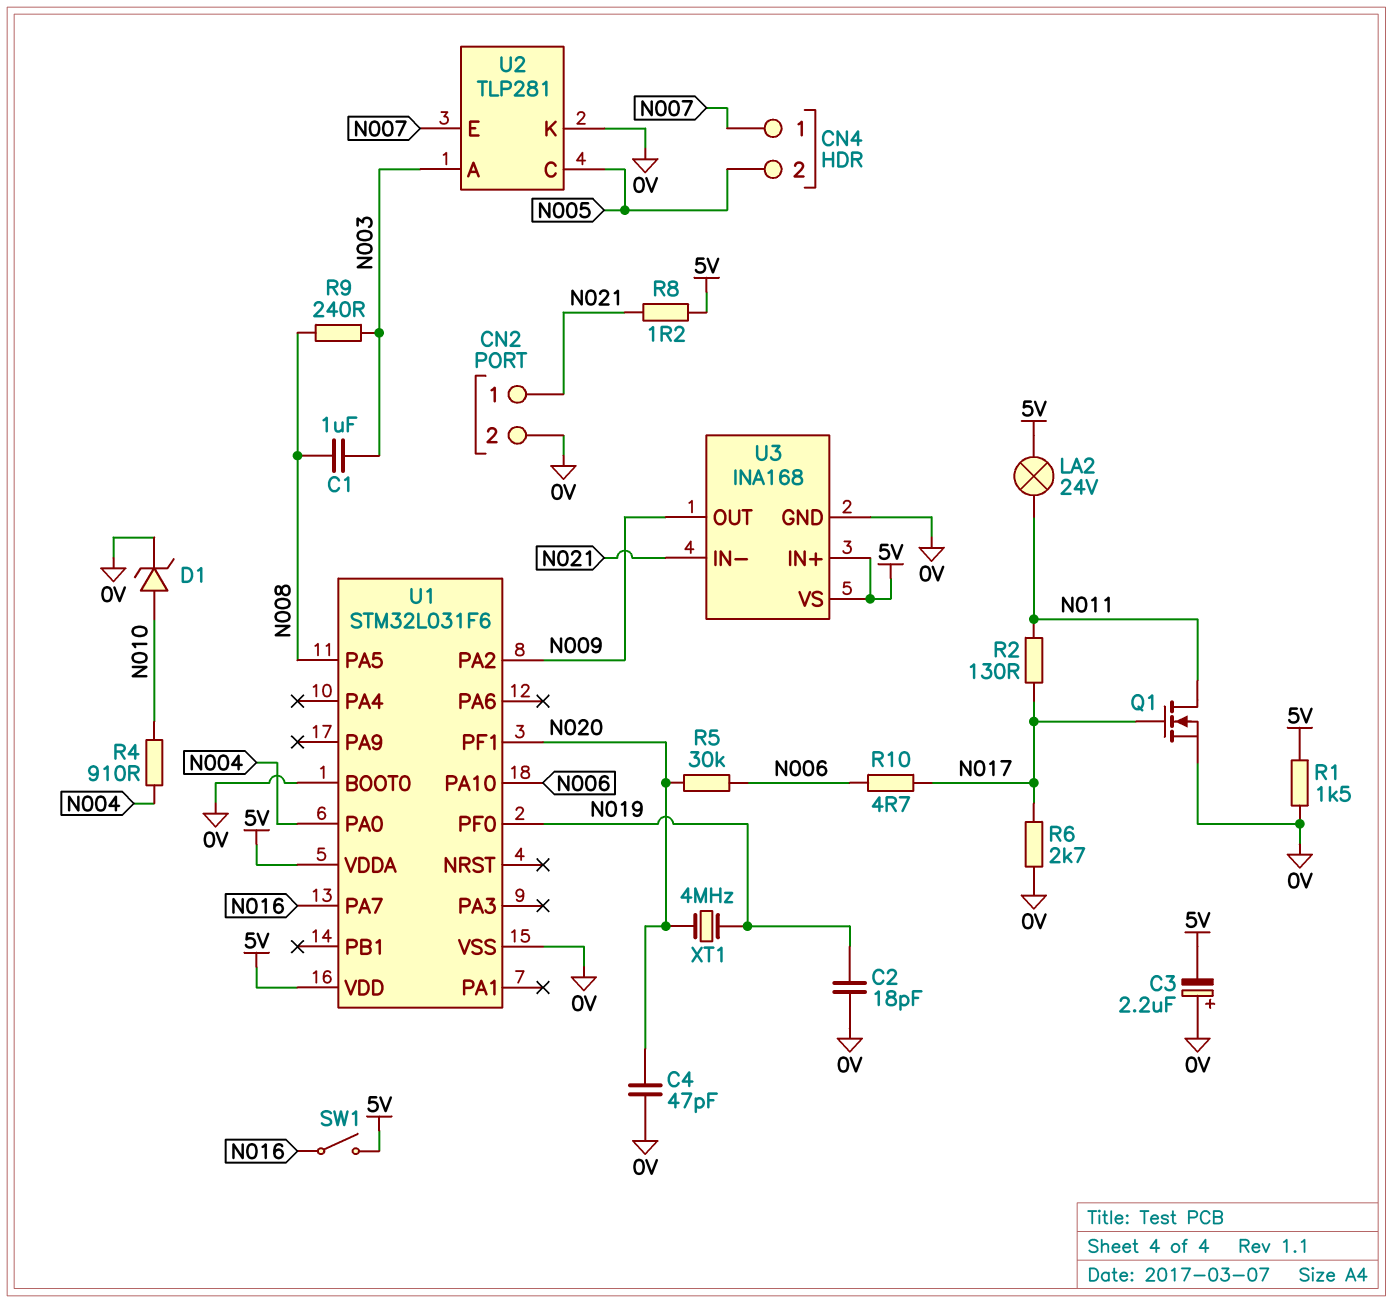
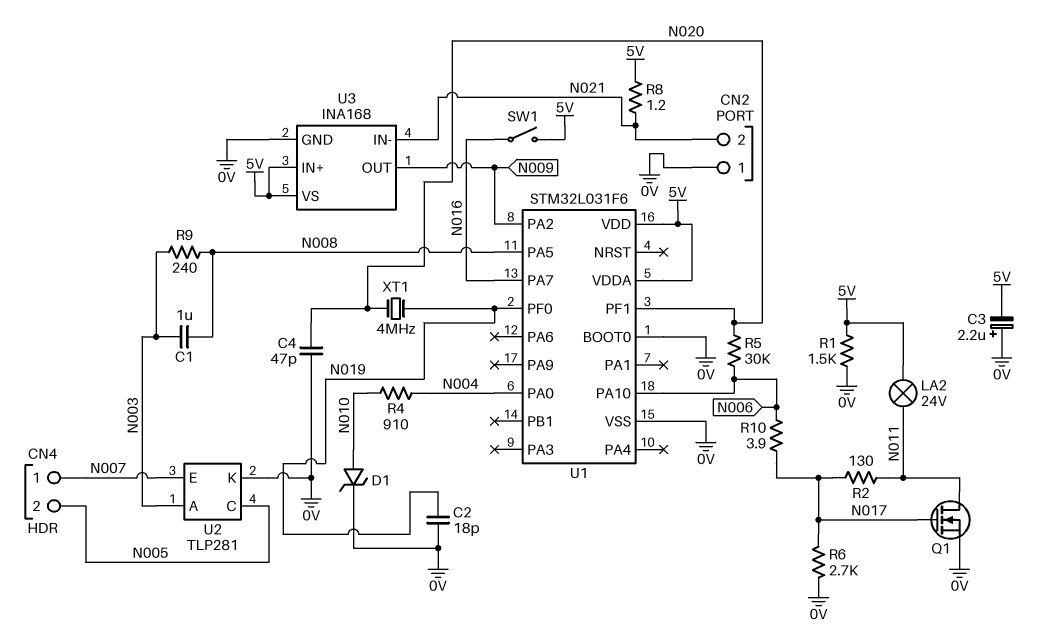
CN2 pin 1: N021 -> 0V
CN2 pin 2: 0V -> N021
R10: 4.7 (N006, N017) -> 3.9 (N006, N017)

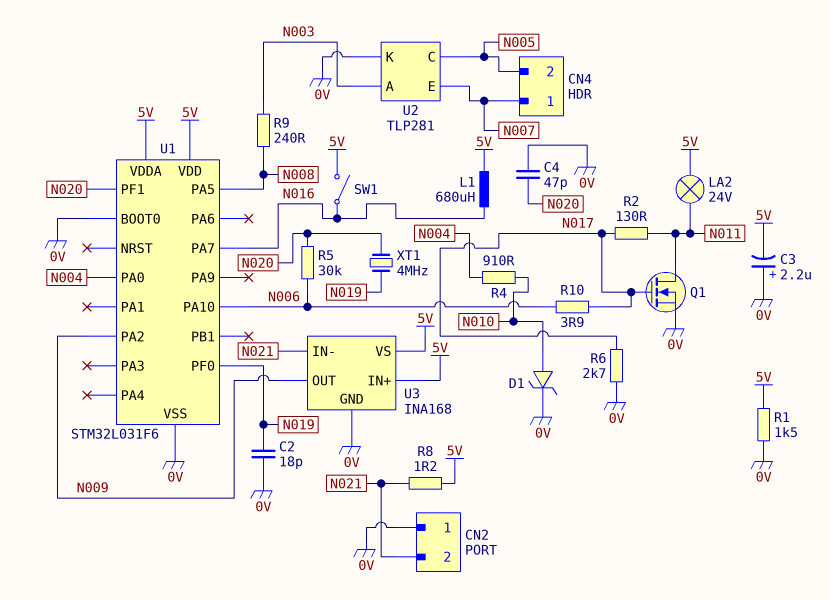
C1: 1uF (N003, N008) -> none
L1: none -> 680uH (5V, N016)

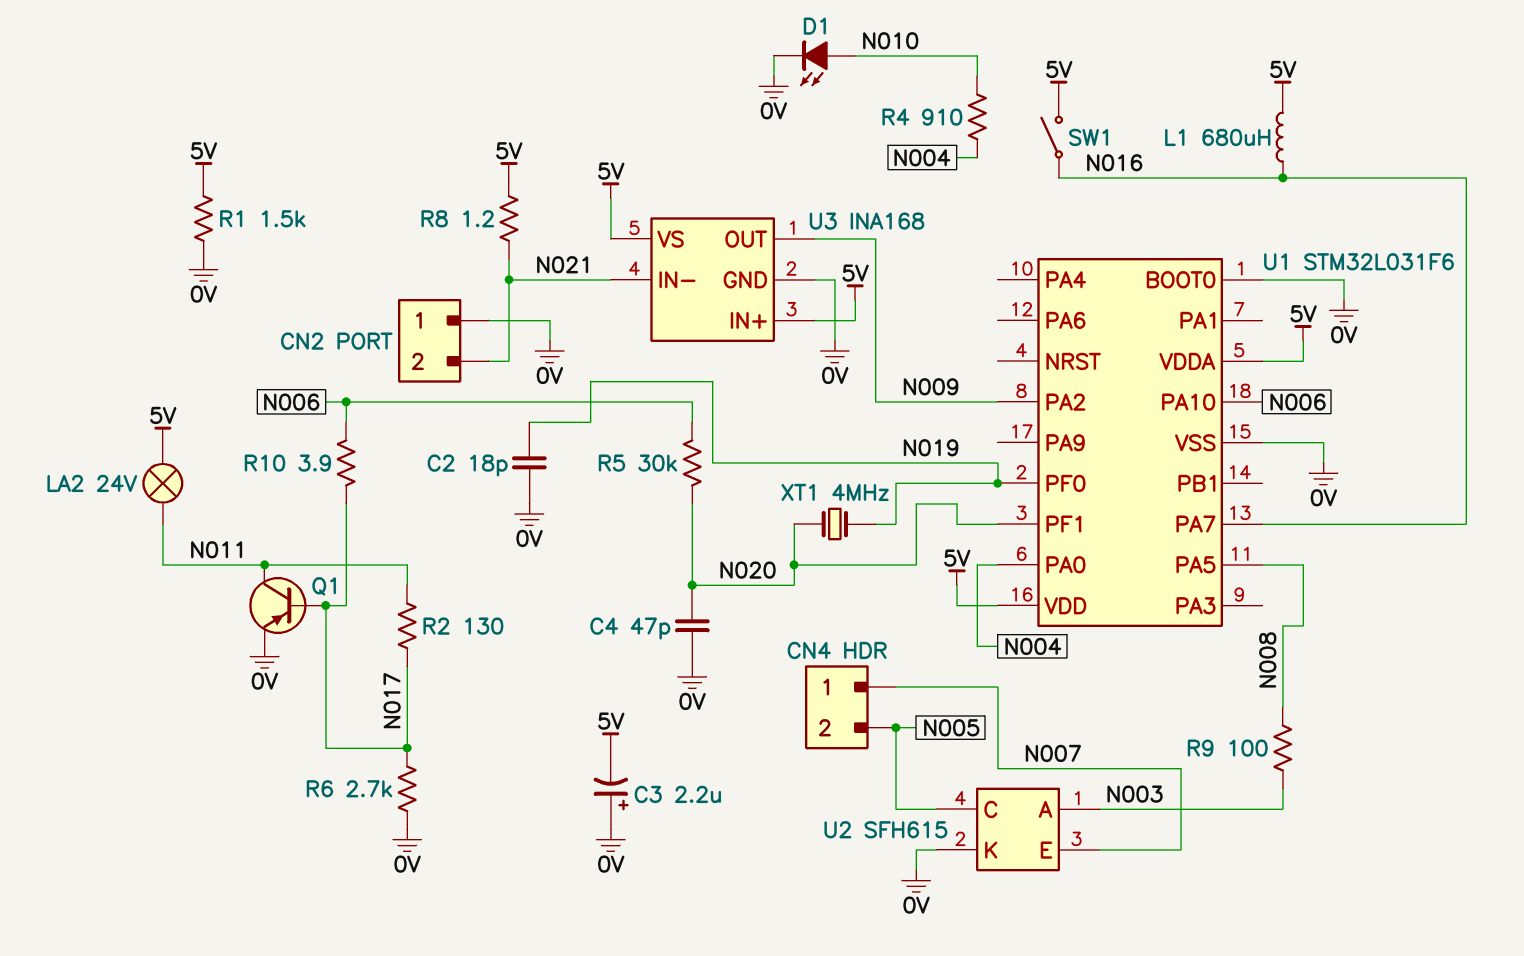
D1: zener (A N010, K 0V) -> LED (A N010, K 0V)
Q1: NMOS (G N017, D N011, S 0V) -> PNP (B N017, C N011, E 0V)
R9: 240 (N003, N008) -> 100 (N003, N008)
U2: TLP281 -> SFH615

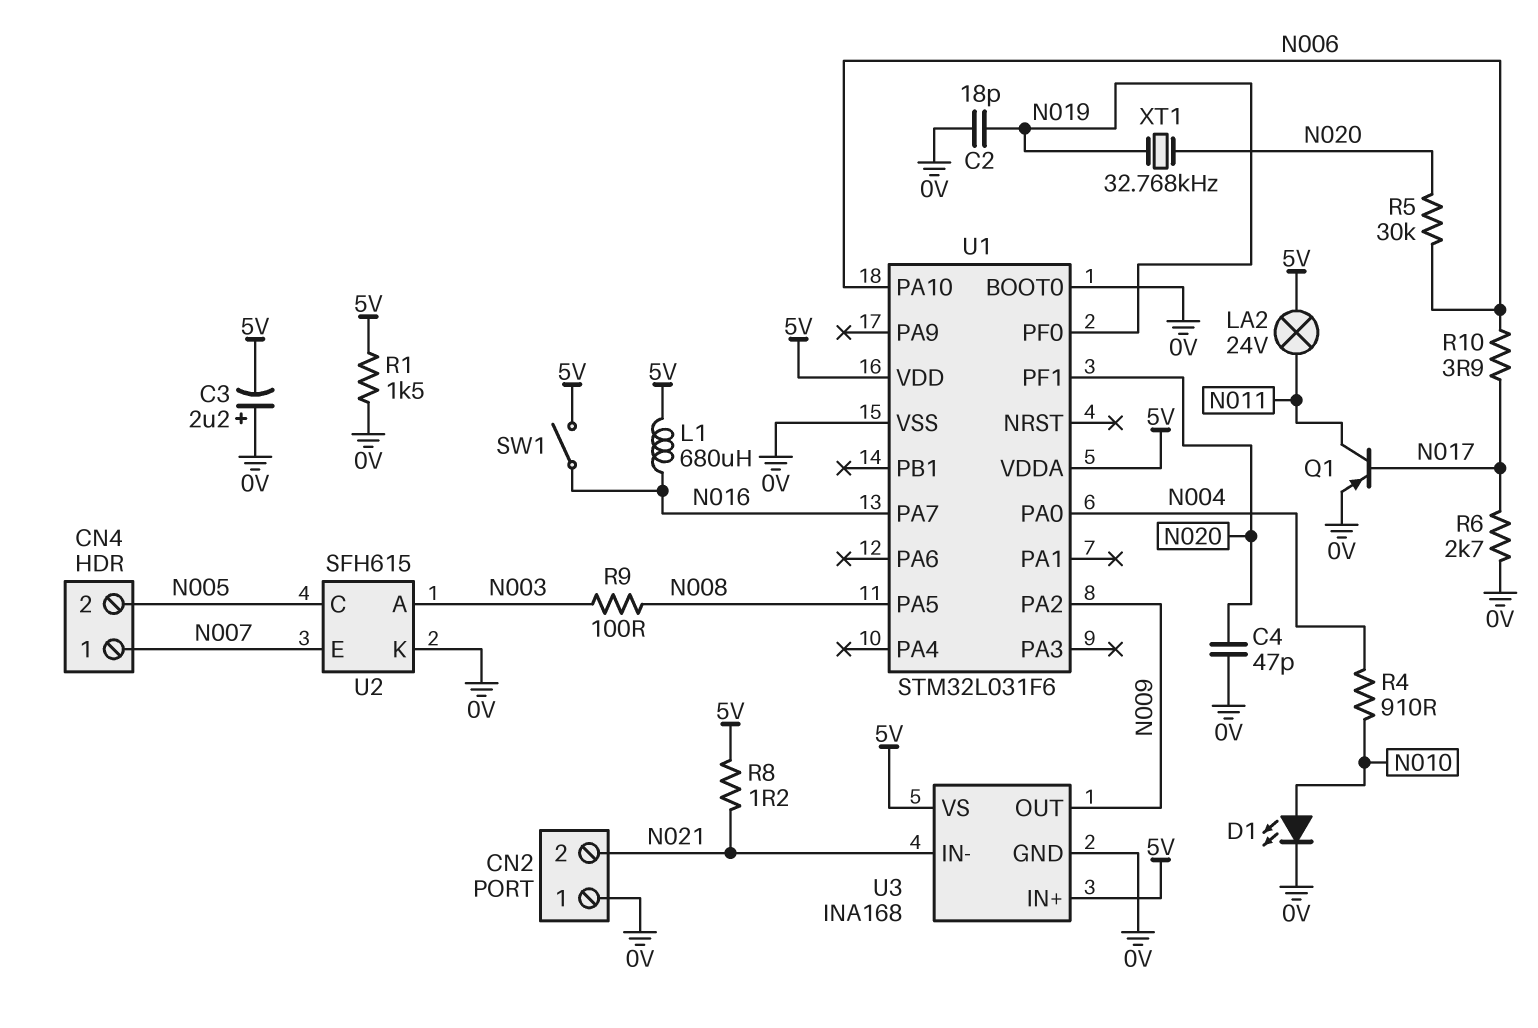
R2: 130 (N011, N017) -> none
XT1: 4MHz (N019, N020) -> 32.768kHz (N019, N020)

